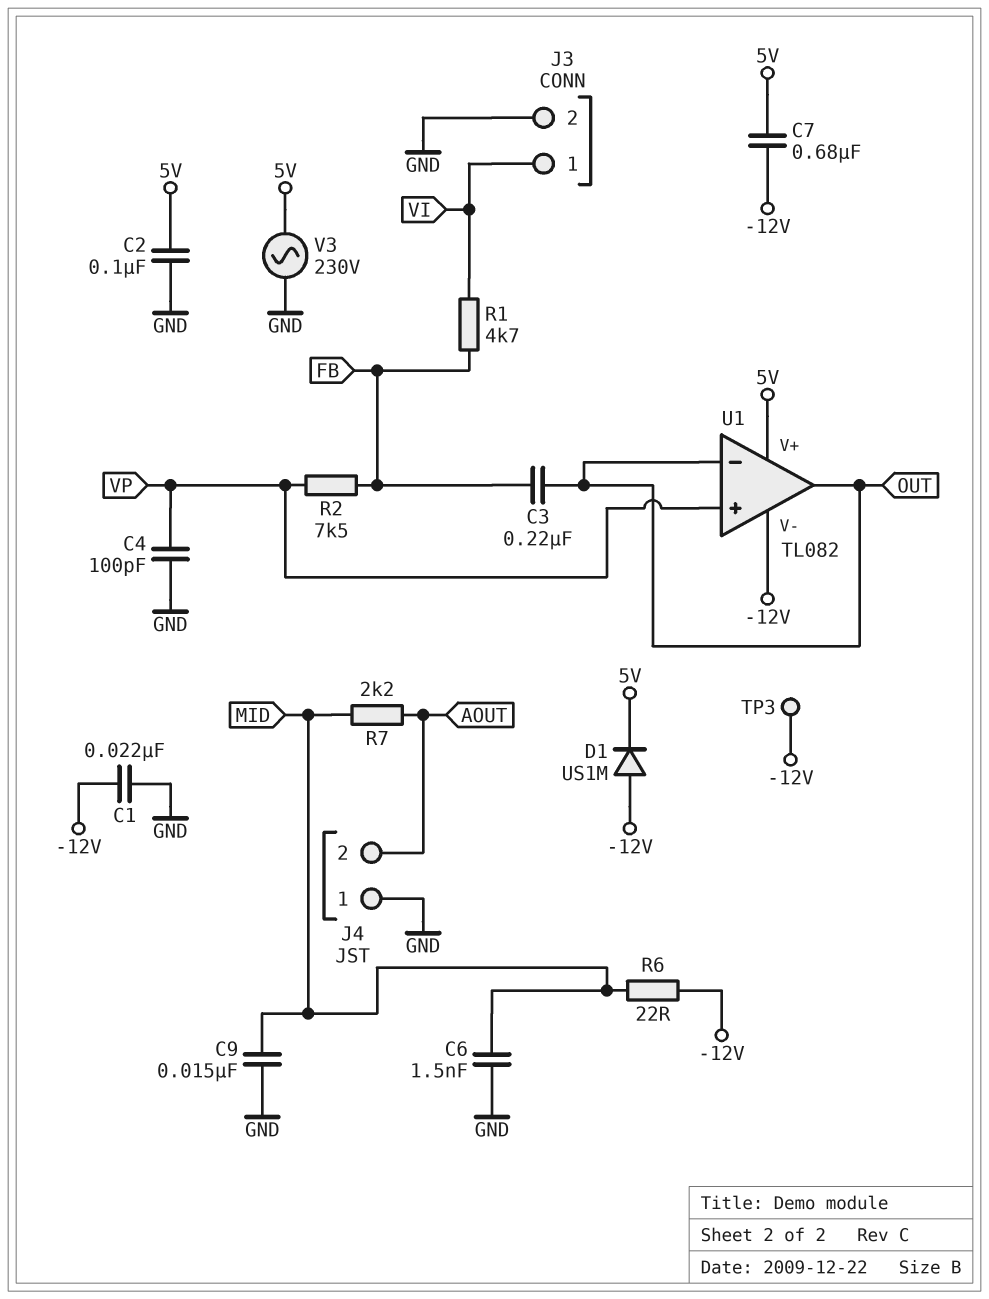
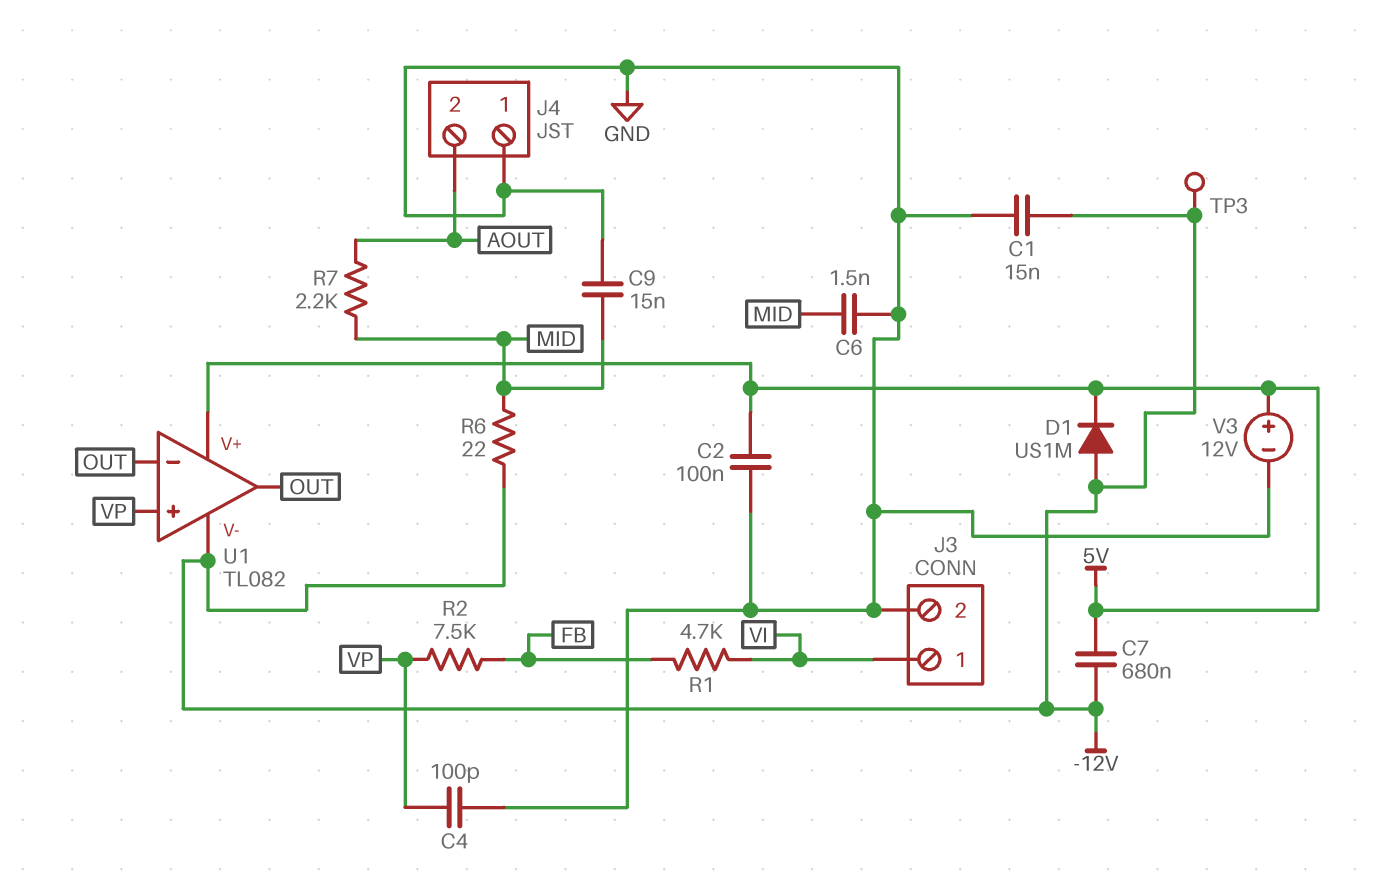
C1: 22nF (-12V, GND) -> 15nF (-12V, GND)
C3: 220nF (FB, OUT) -> none
V3: AC 230V (5V, GND) -> 12V (plus 5V, minus GND)

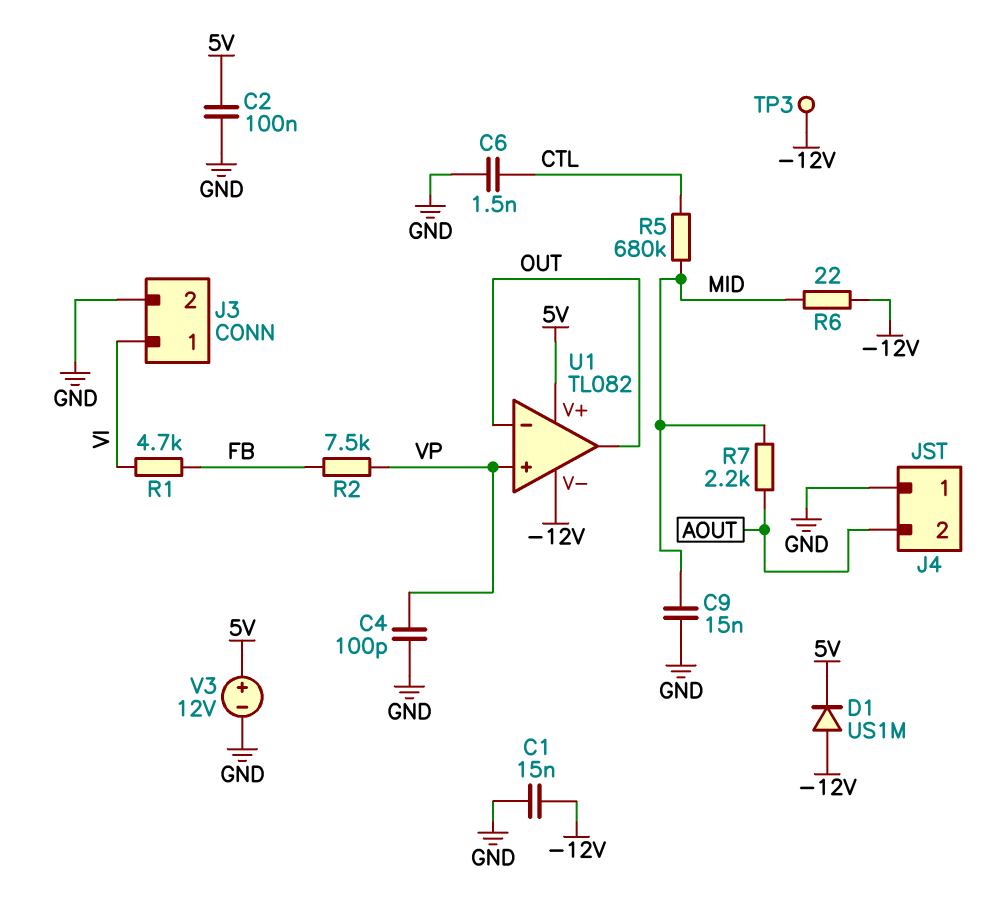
C6: 1.5nF (GND, MID) -> 1.5nF (CTL, GND)
C7: 680nF (-12V, 5V) -> none
R5: none -> 680k (CTL, MID)

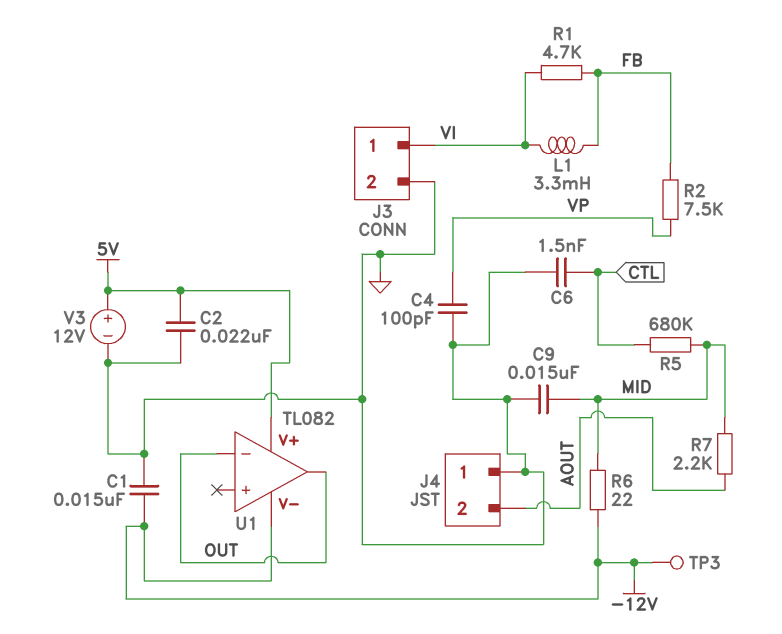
C2: 100nF (5V, GND) -> 22nF (5V, GND)
D1: diode US1M (A -12V, K 5V) -> none
L1: none -> 3.3mH (FB, VI)
U1 pin in+: VP -> none

